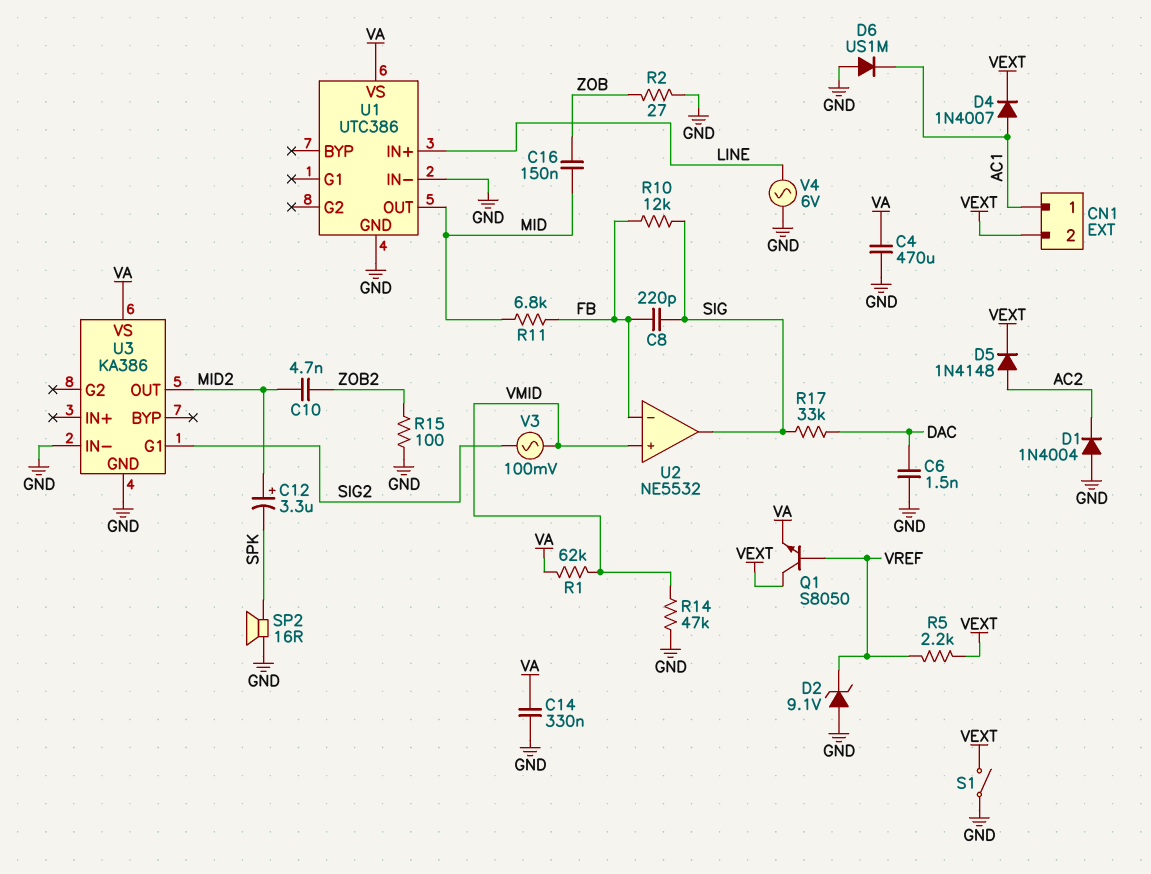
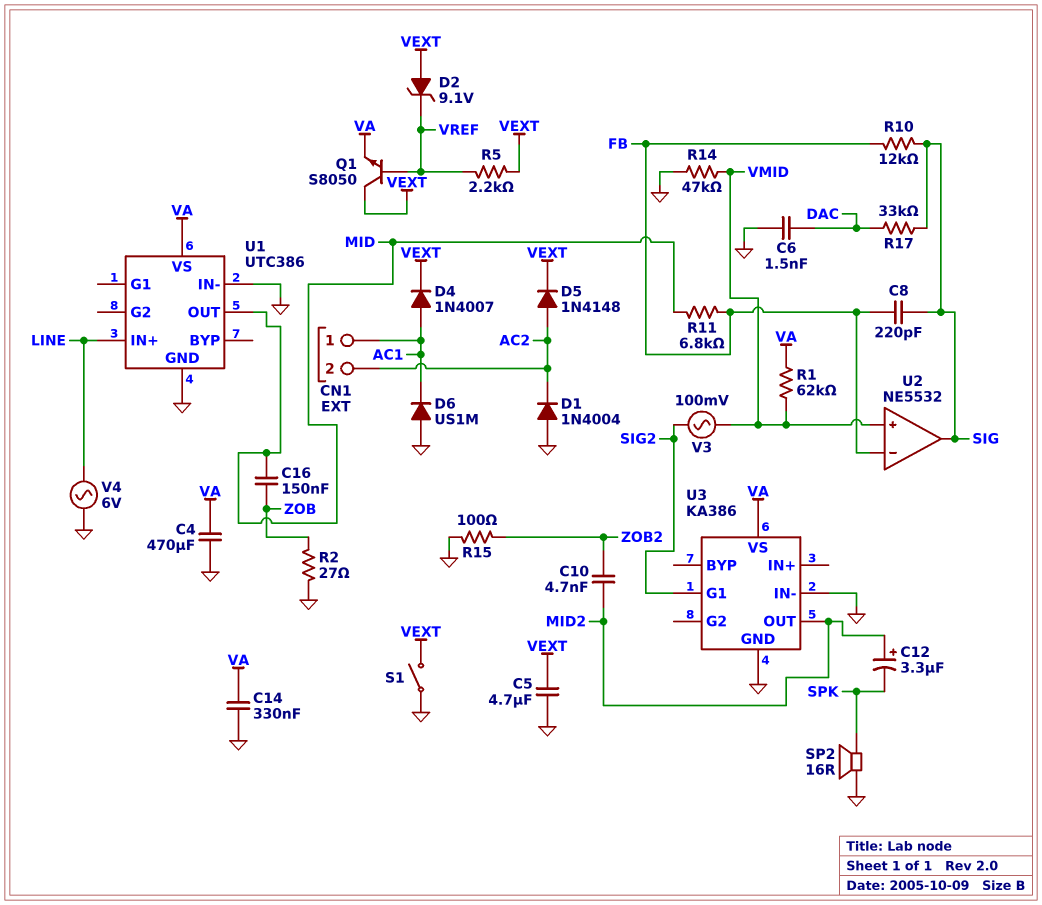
C5: none -> 4.7uF (GND, VEXT)
CN1 pin 2: VEXT -> AC2
D2: zener 9.1V (A GND, K VREF) -> zener 9.1V (A VEXT, K VREF)

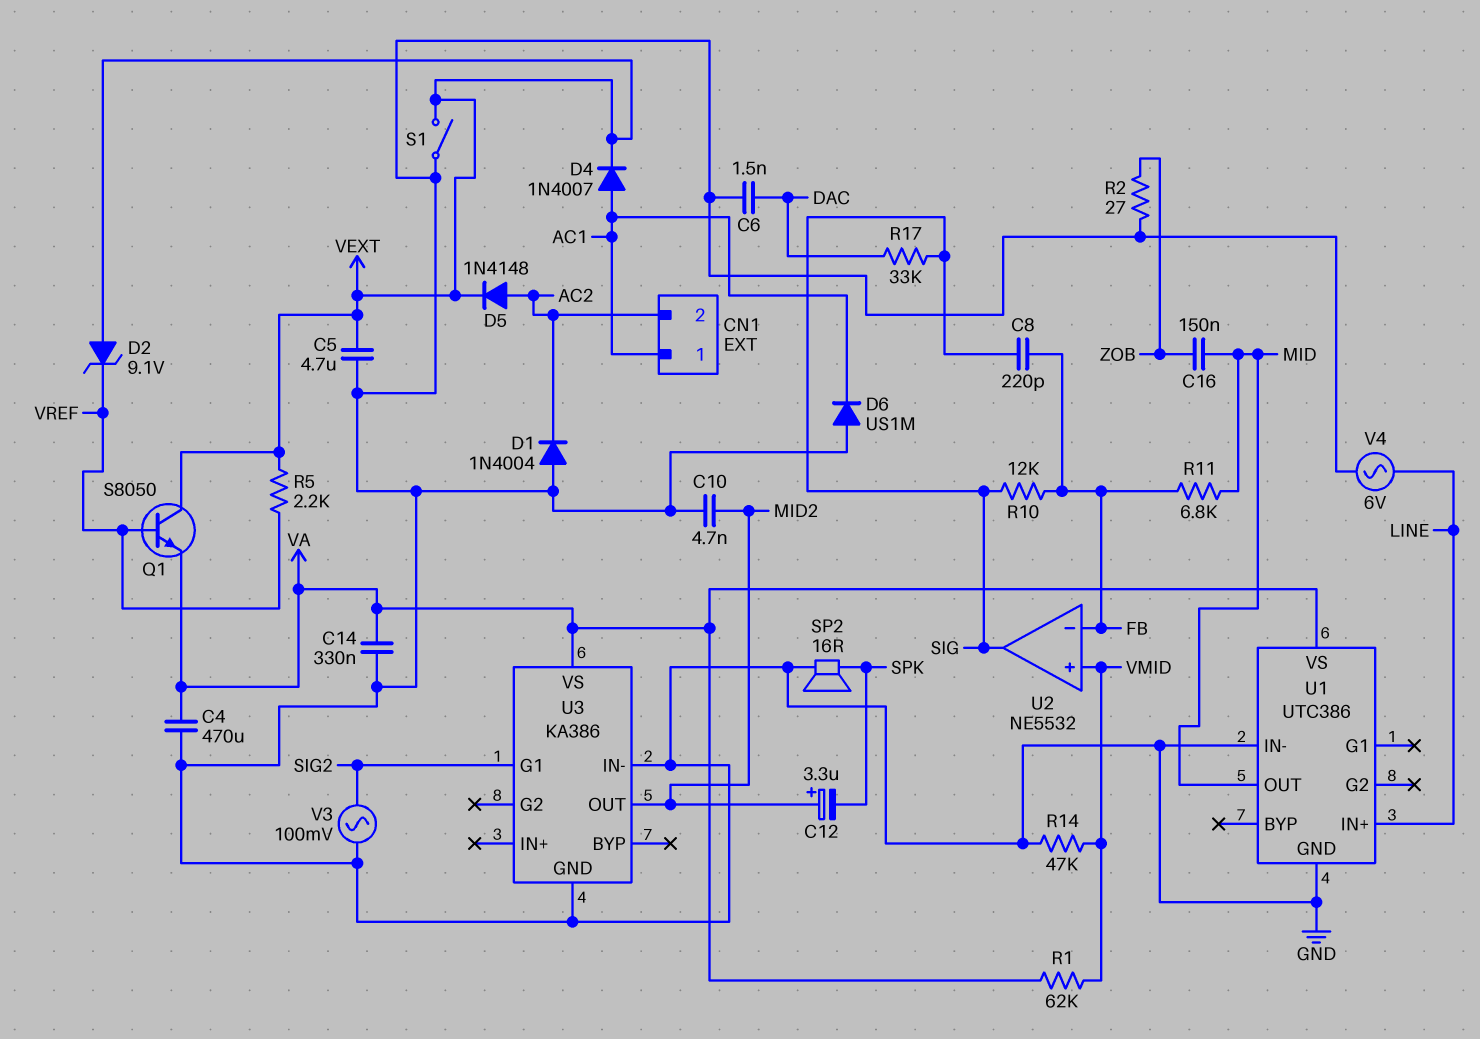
C10: 4.7nF (MID2, ZOB2) -> 4.7nF (GND, MID2)
R15: 100 (GND, ZOB2) -> none
V3: AC 100mV (SIG2, VMID) -> AC 100mV (GND, SIG2)

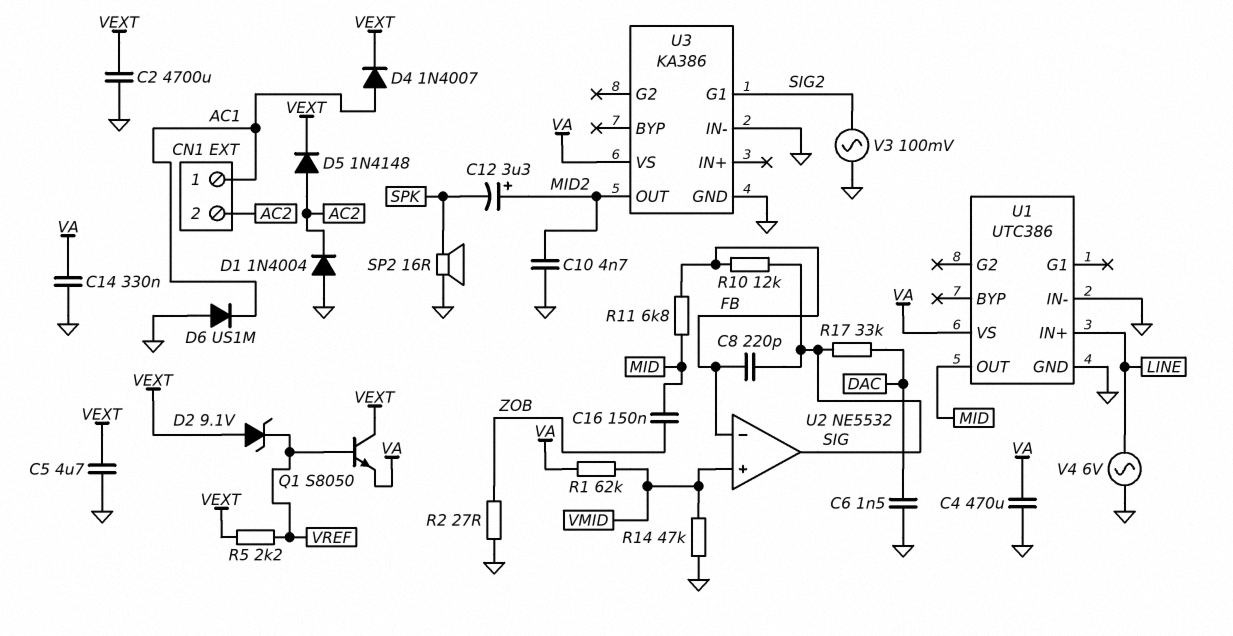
C2: none -> 4700uF (GND, VEXT)
S1: switch (GND, VEXT) -> none

